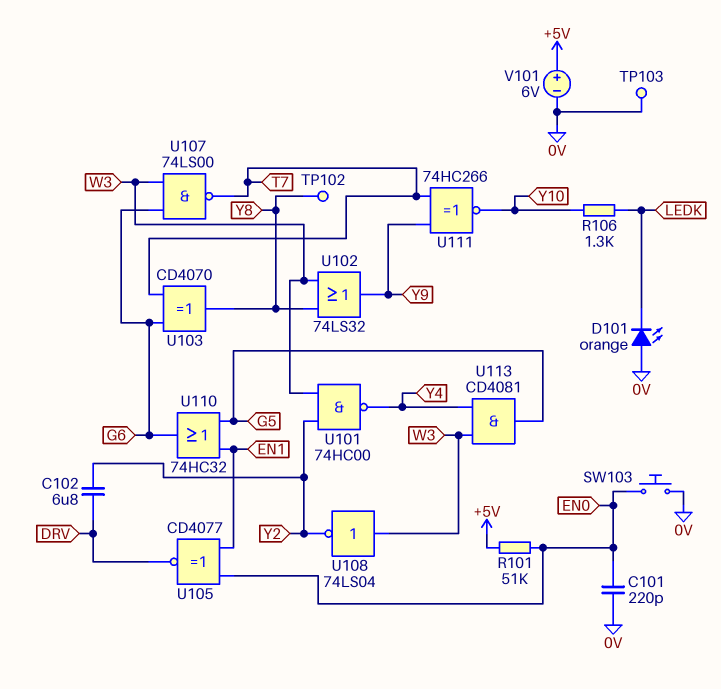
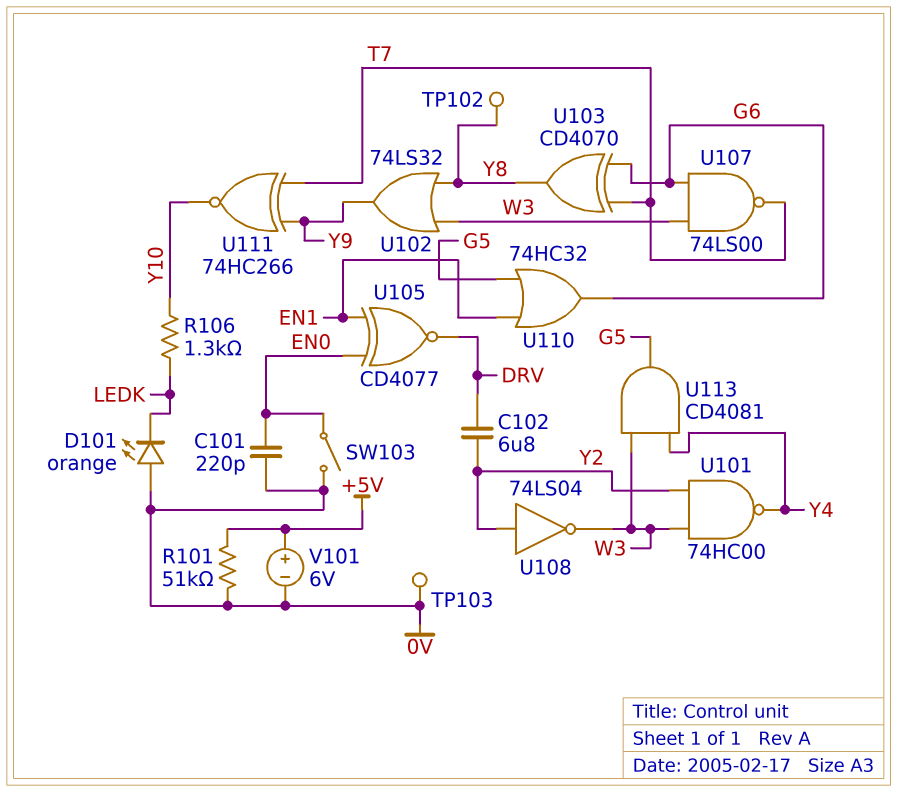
R101: 51k (+5V, EN0) -> 51k (+5V, 0V)
SW103: button (0V, EN0) -> switch (0V, EN0)
U108: NOT 74LS04 (in W3, out Y2) -> NOT 74LS04 (in Y2, out W3)

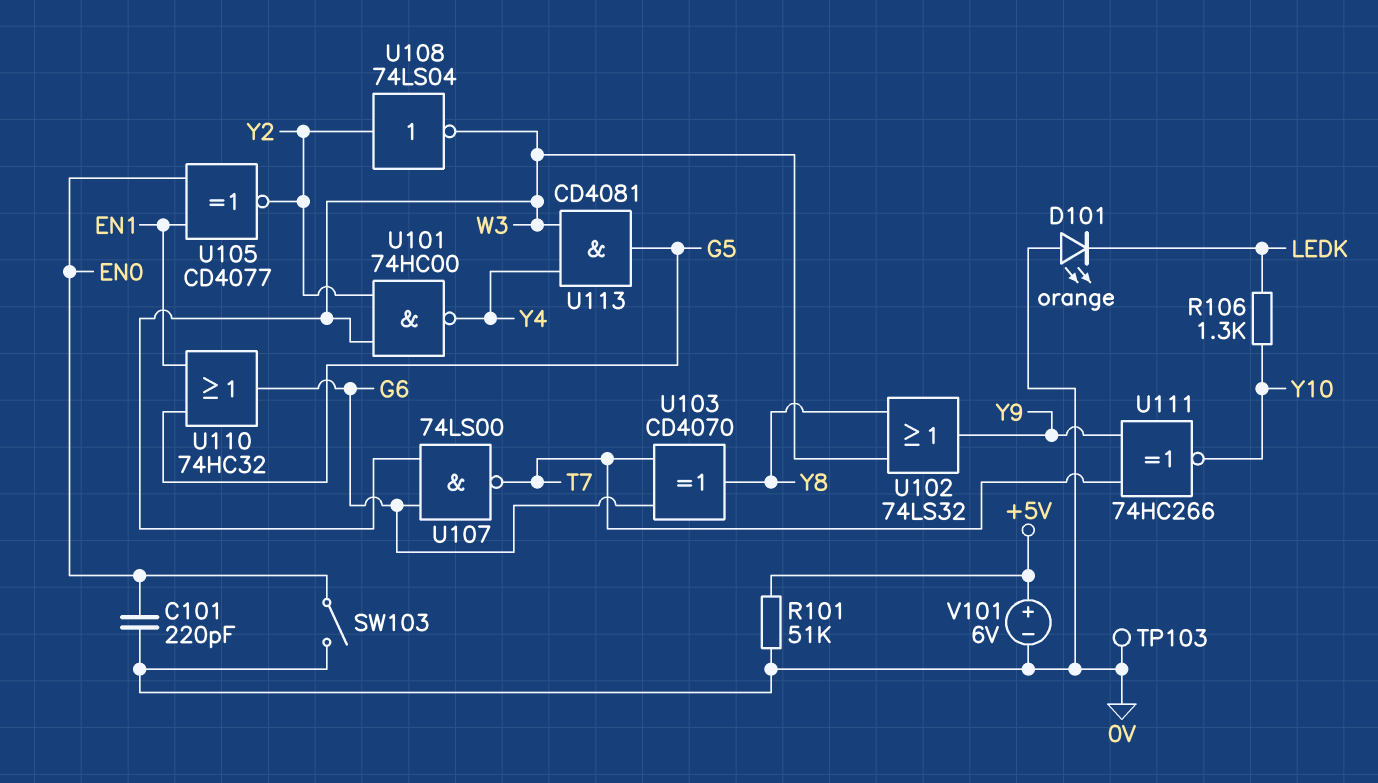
C102: 6.8uF (DRV, Y2) -> none
TP102: test point (Y8) -> none
U105: XNOR CD4077 (in EN0, in EN1, out DRV) -> XNOR CD4077 (in EN0, in EN1, out Y2)

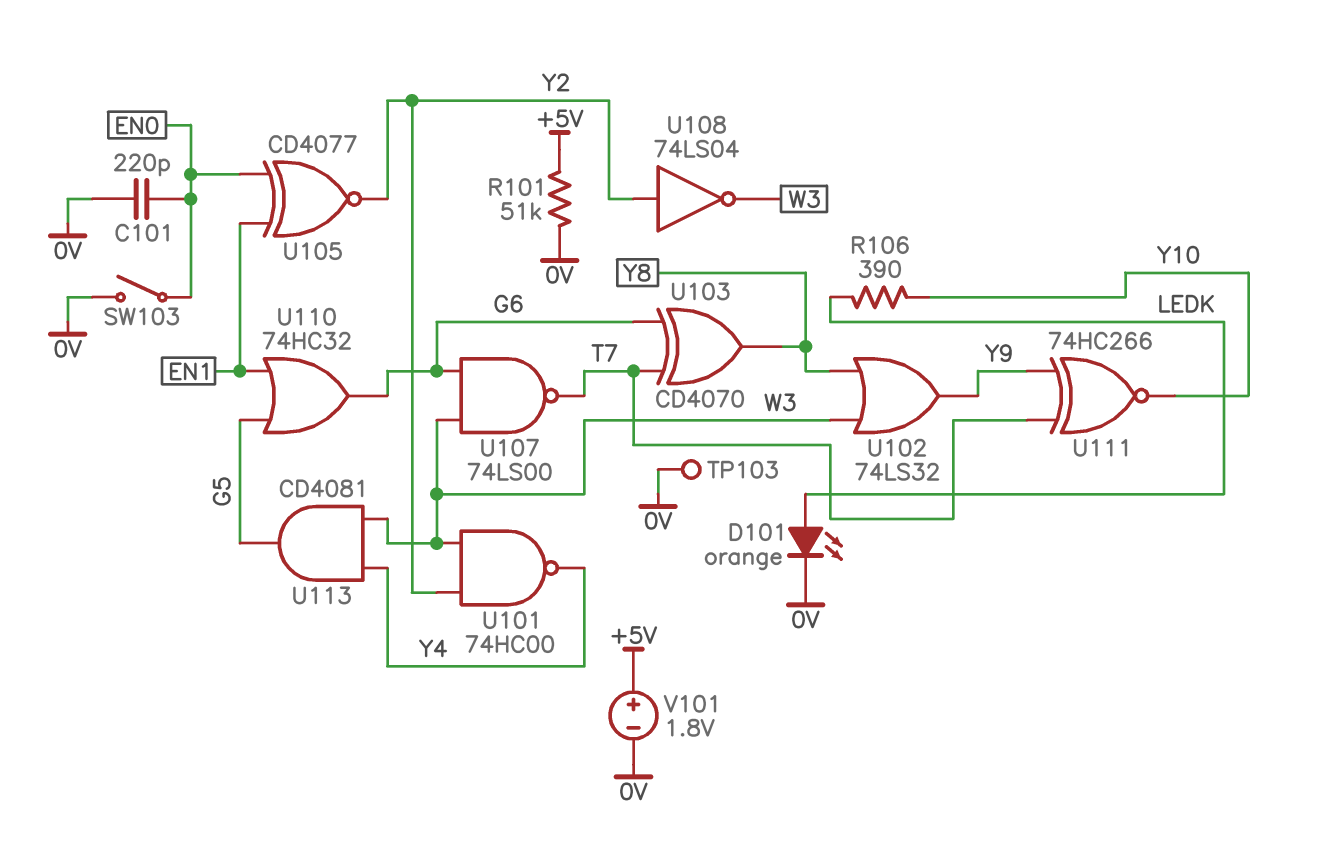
D101: LED orange (A 0V, K LEDK) -> LED orange (A LEDK, K 0V)
R106: 1.3k (LEDK, Y10) -> 390 (LEDK, Y10)
V101: 6V (plus +5V, minus 0V) -> 1.8V (plus +5V, minus 0V)

